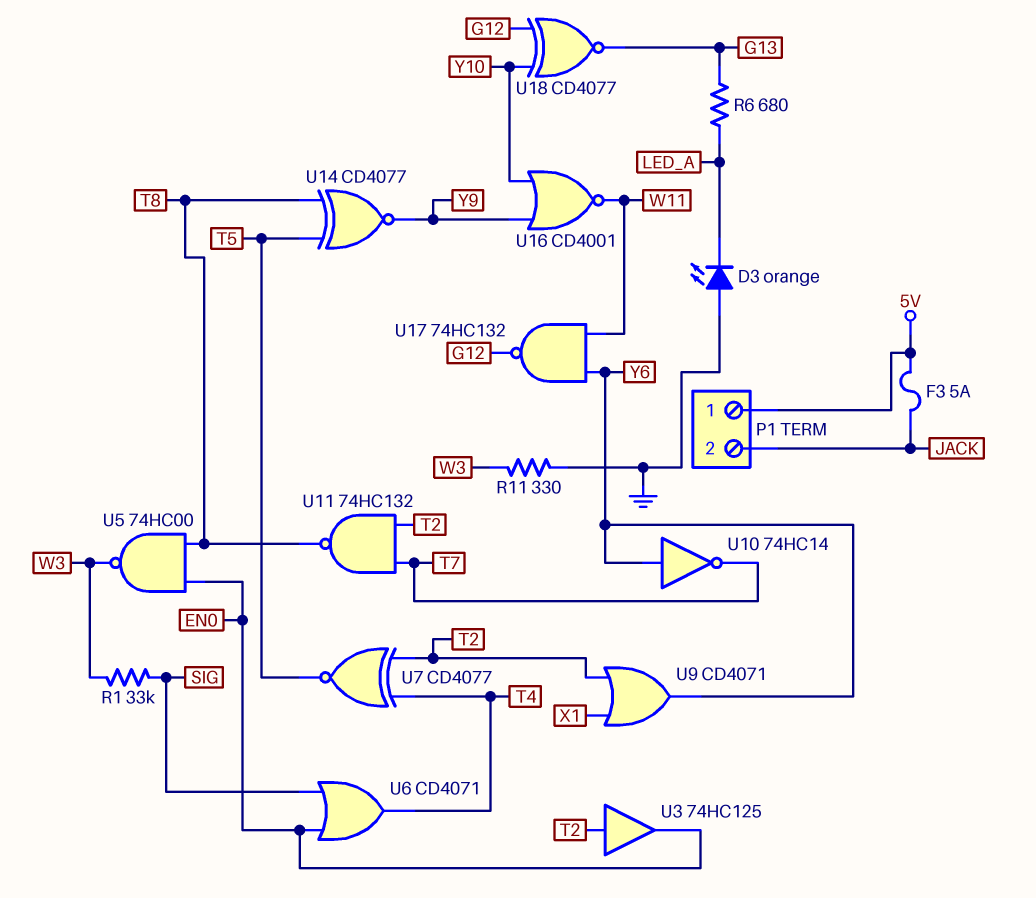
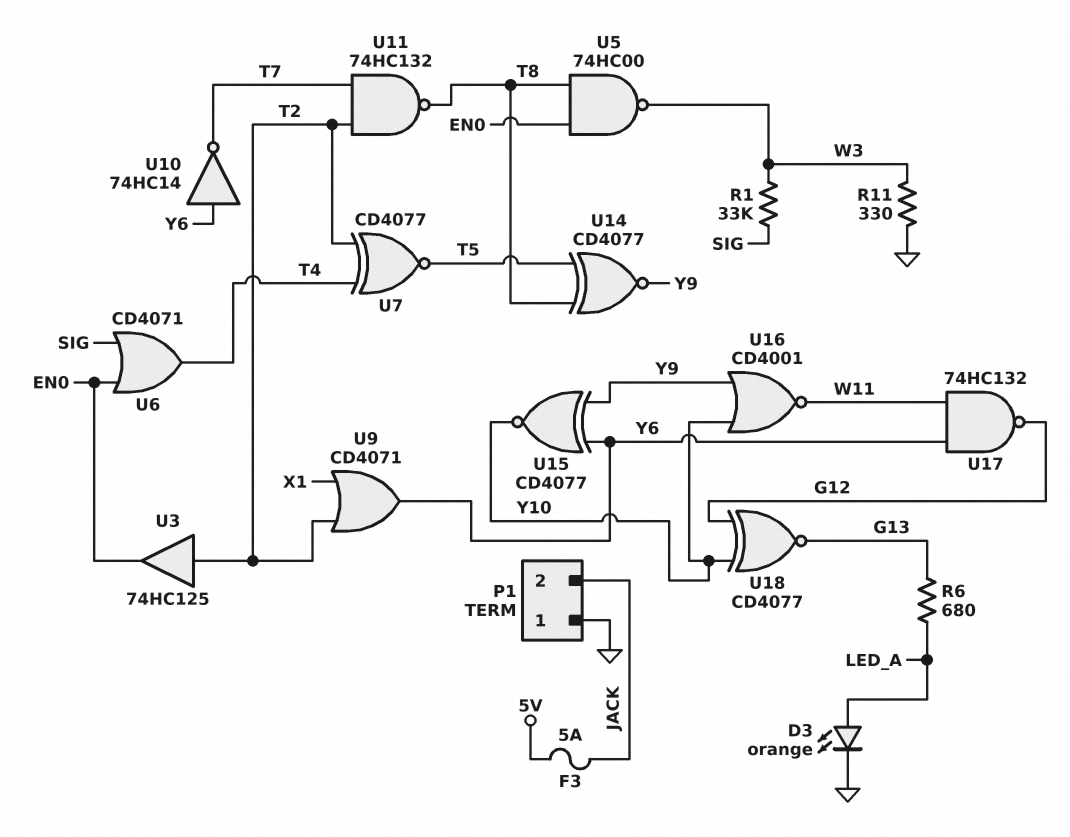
D3: LED orange (A GND, K LED_A) -> LED orange (A LED_A, K GND)
P1 pin 1: 5V -> GND
U15: none -> XNOR CD4077 (in Y6, in Y9, out Y10)

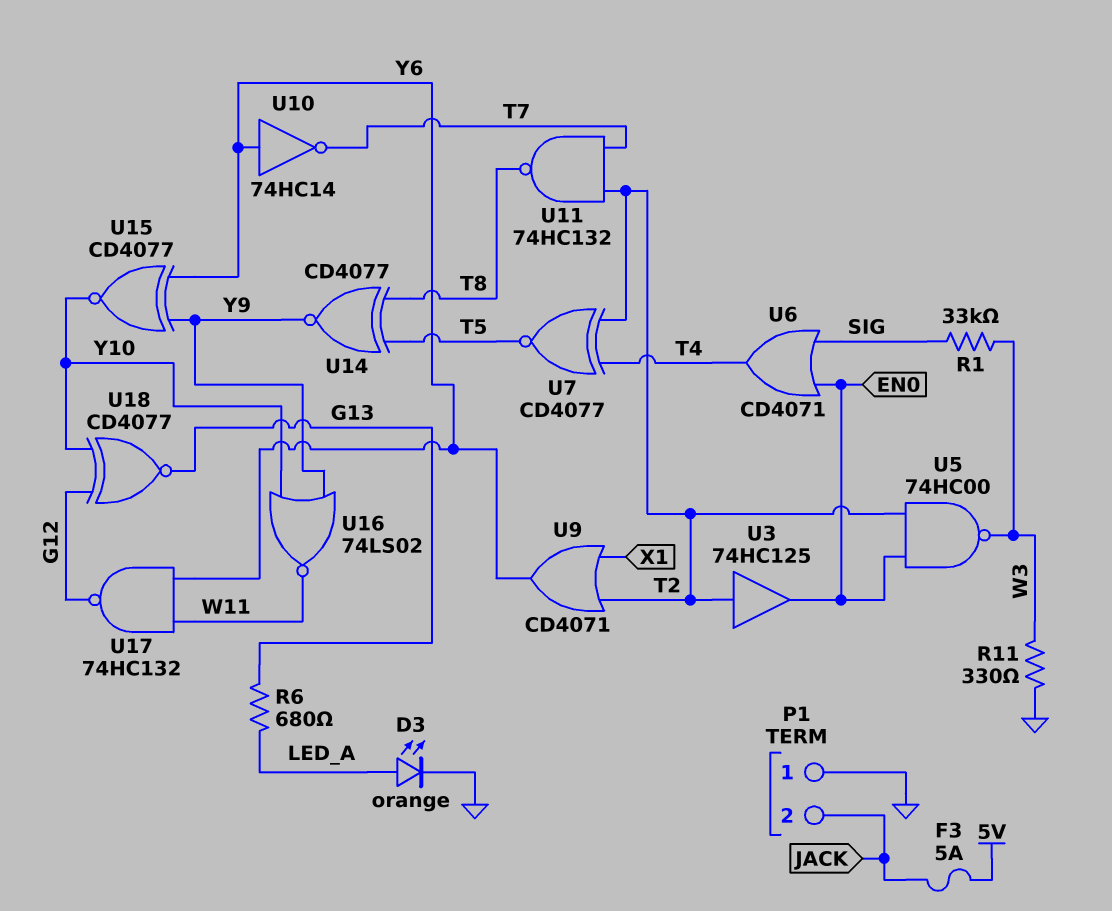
U5: NAND 74HC00 (in EN0, in T8, out W3) -> NAND 74HC00 (in EN0, in T2, out W3)
U16: NOR CD4001 (in Y9, in Y10, out W11) -> NOR 74LS02 (in Y9, in Y10, out W11)

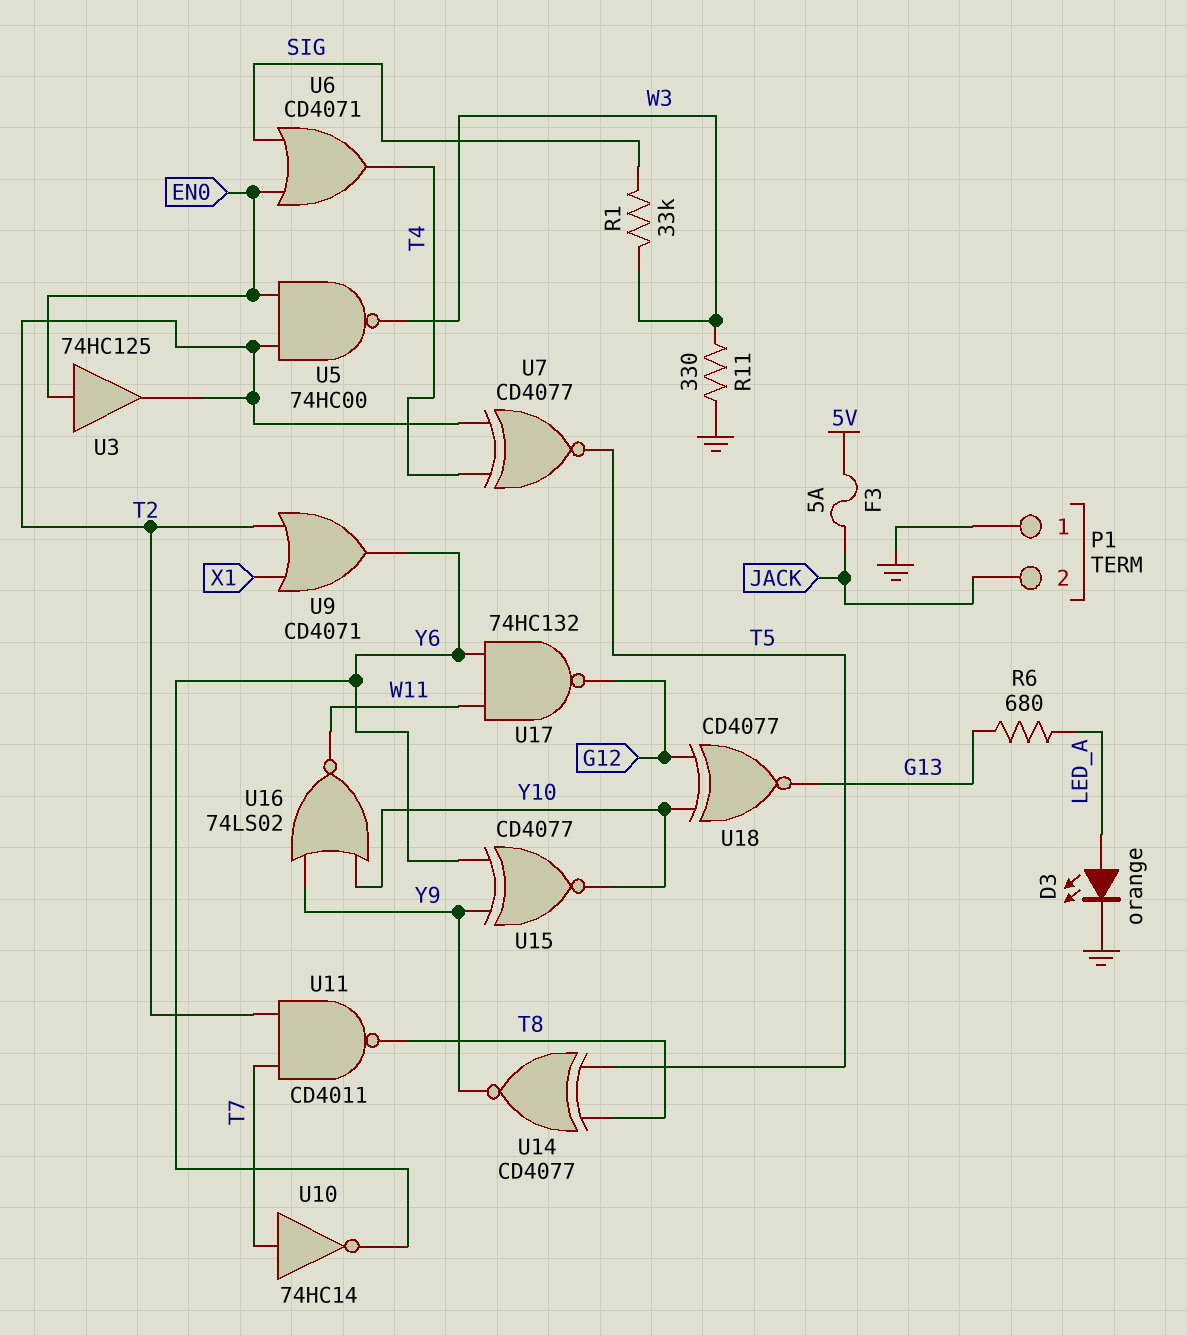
U3: buffer 74HC125 (in T2, out EN0) -> buffer 74HC125 (in EN0, out T2)
U10: NOT 74HC14 (in Y6, out T7) -> NOT 74HC14 (in T7, out Y6)
U11: NAND 74HC132 (in T2, in T7, out T8) -> NAND CD4011 (in T2, in T7, out T8)

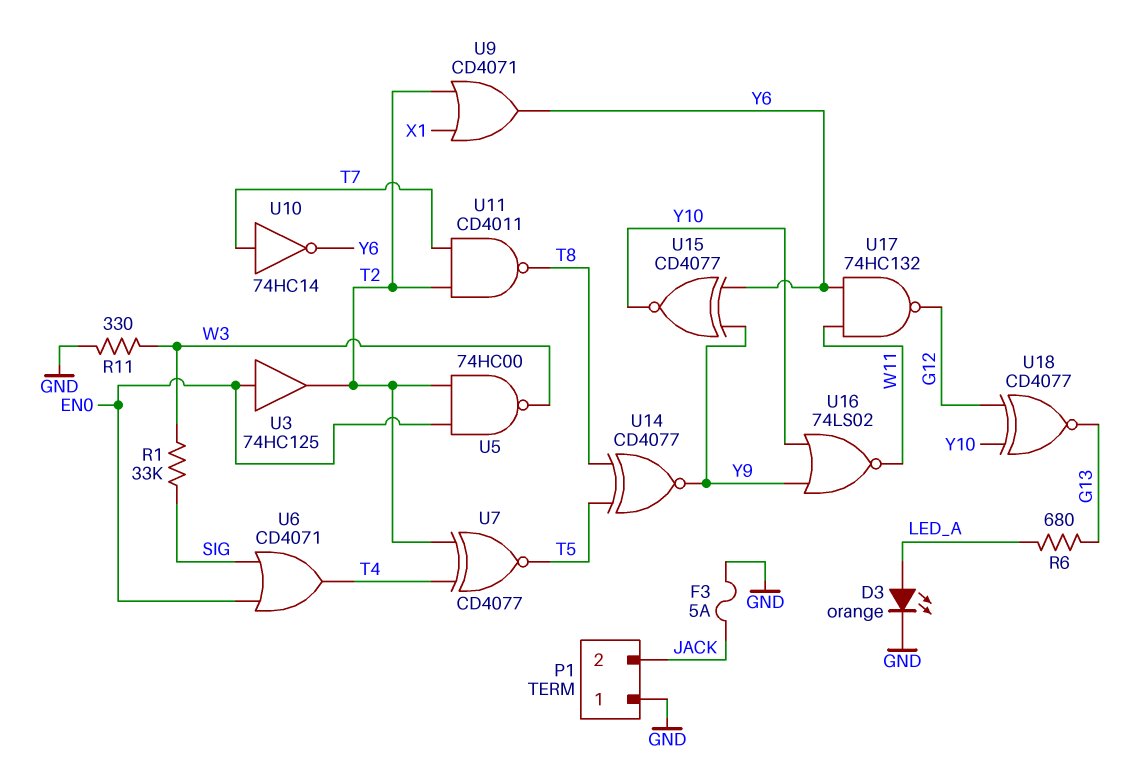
F3: 5A (5V, JACK) -> 5A (GND, JACK)

